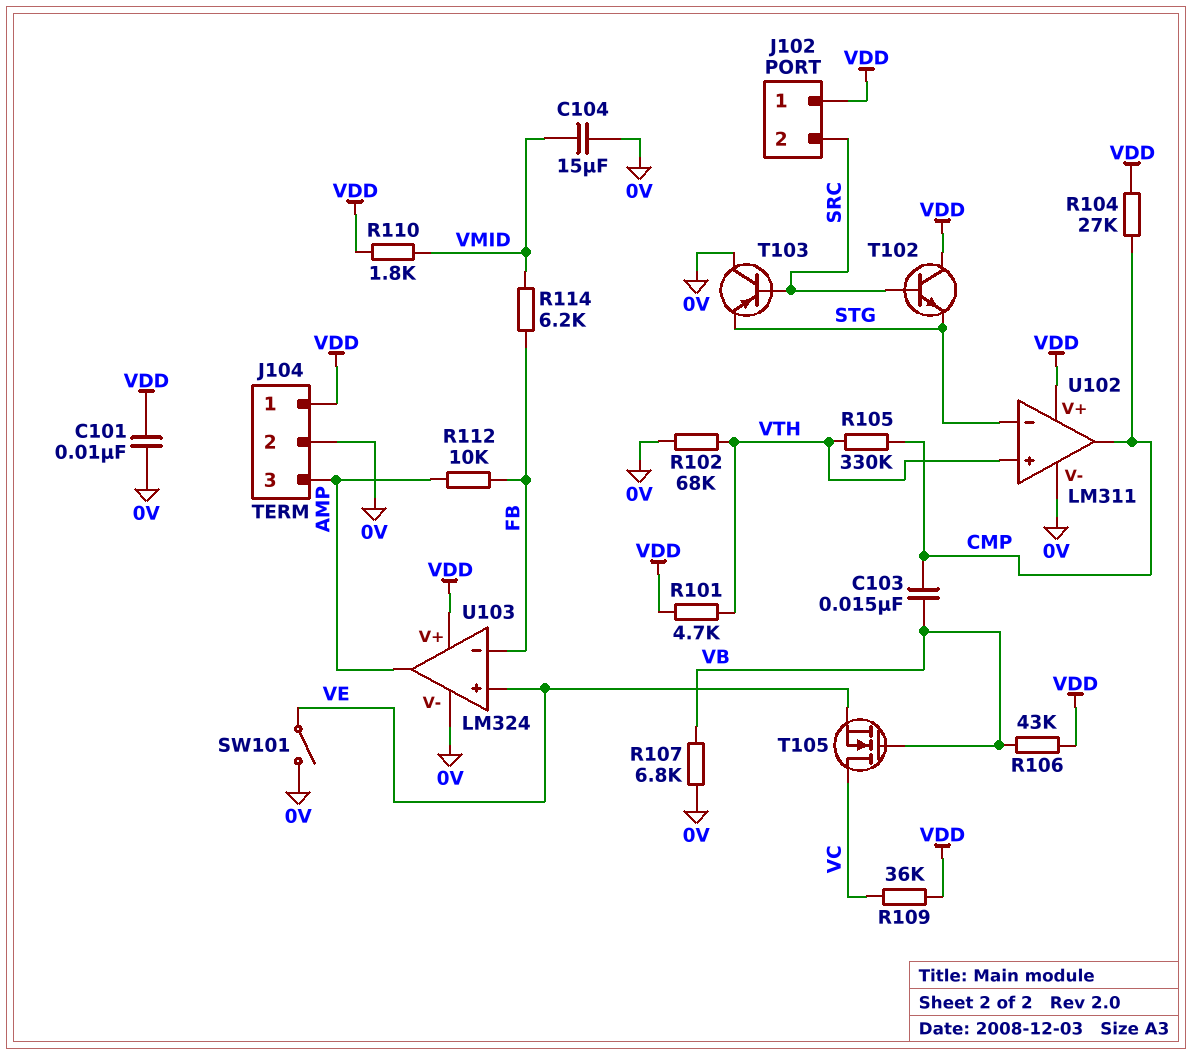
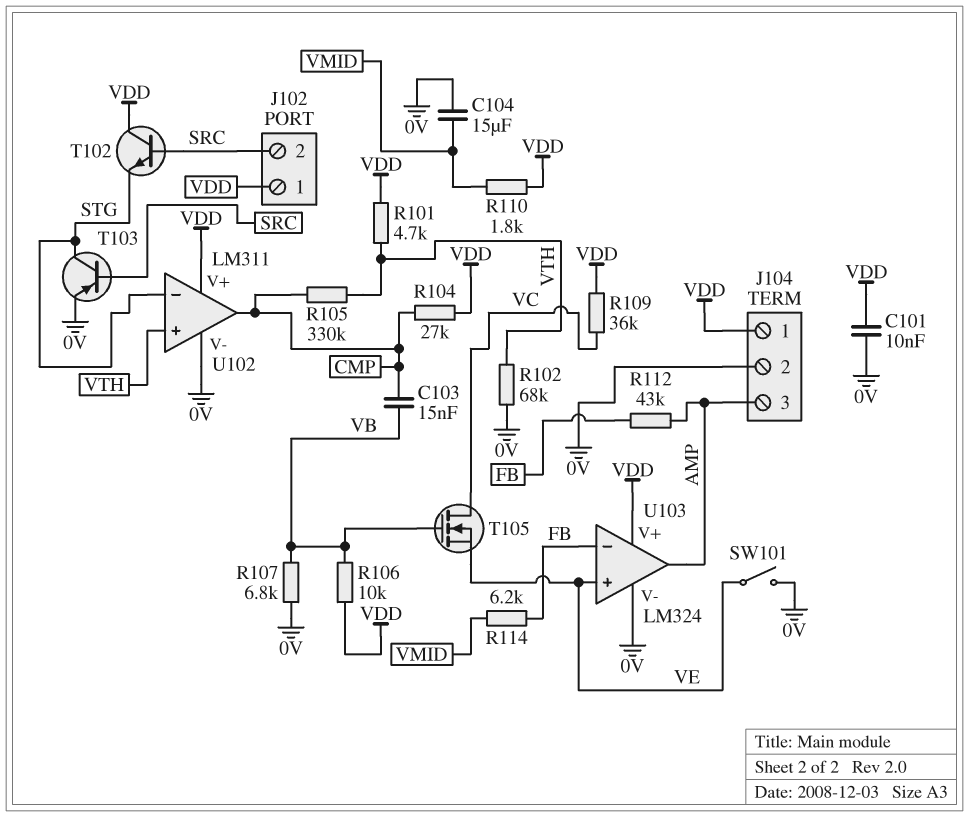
R106: 43k (VB, VDD) -> 10k (VB, VDD)
R112: 10k (AMP, FB) -> 43k (AMP, FB)
T103: PNP (B SRC, C 0V, E STG) -> PNP (B SRC, C STG, E 0V)

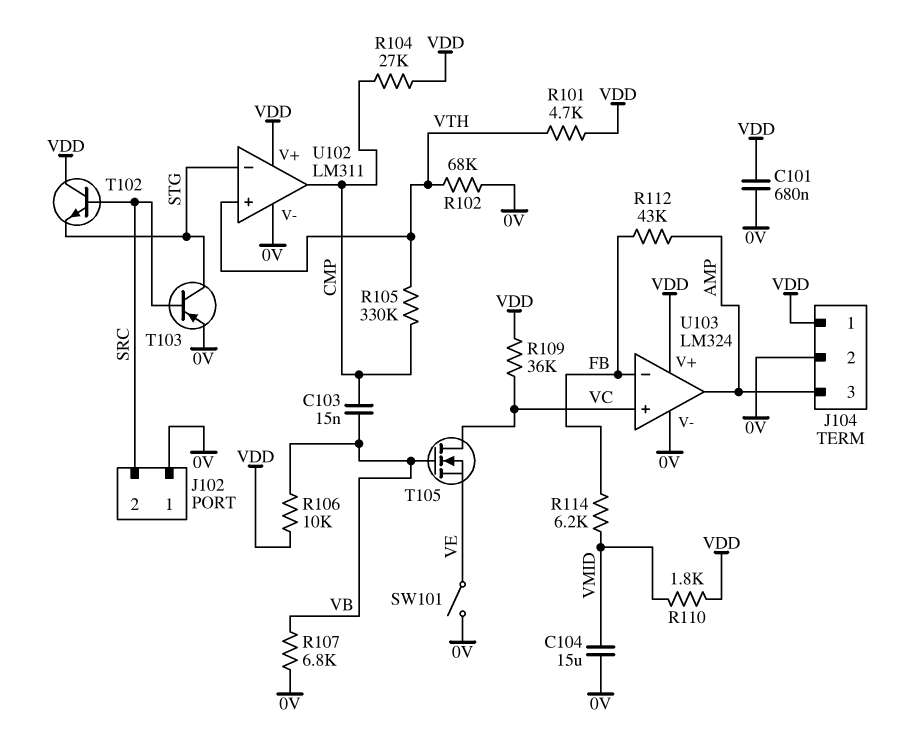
C101: 10nF (0V, VDD) -> 680nF (0V, VDD)
J102 pin 1: VDD -> 0V
U103 pin in+: VE -> VC

